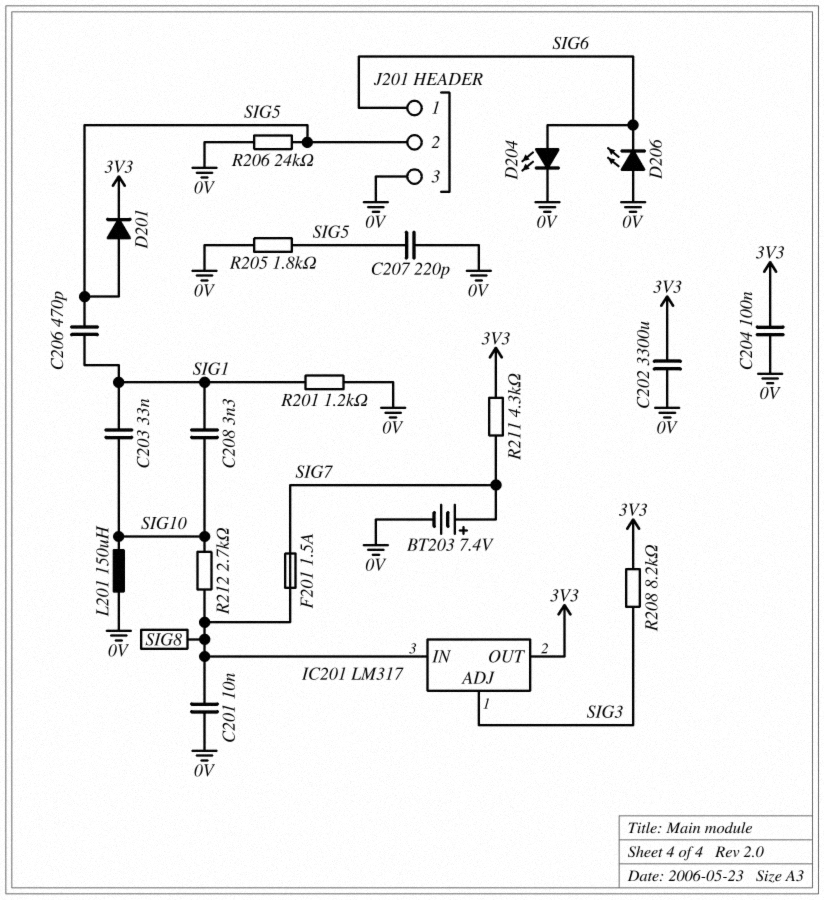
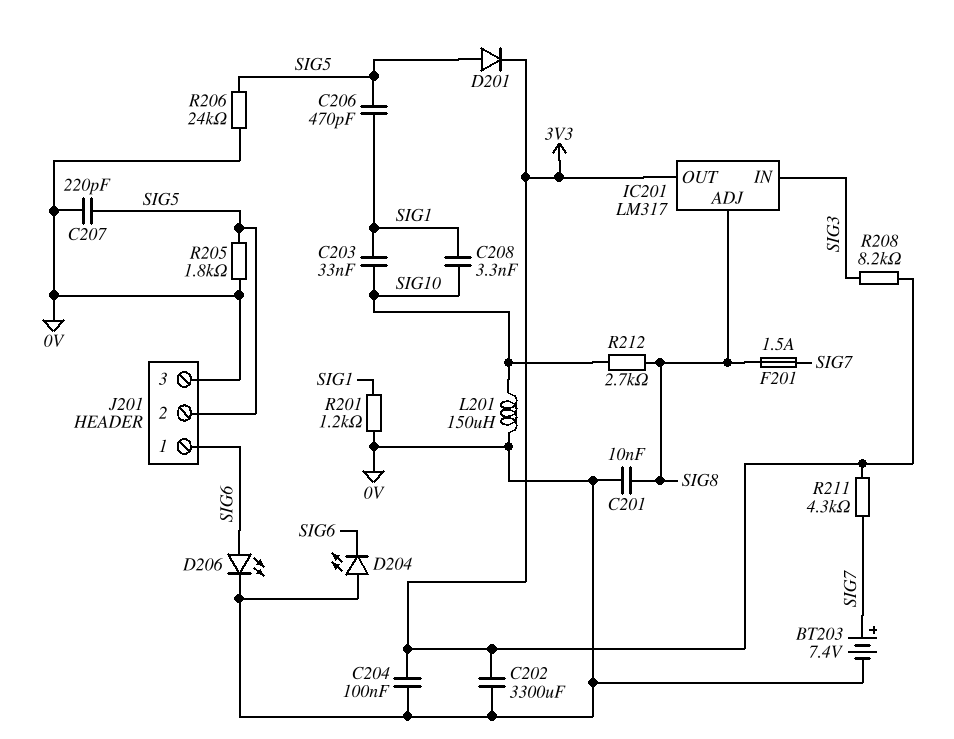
D204: LED (A SIG6, K 0V) -> LED (A 0V, K SIG6)
D206: LED (A 0V, K SIG6) -> LED (A SIG6, K 0V)
IC201 pin ADJ: SIG3 -> SIG8
IC201 pin IN: SIG8 -> SIG3

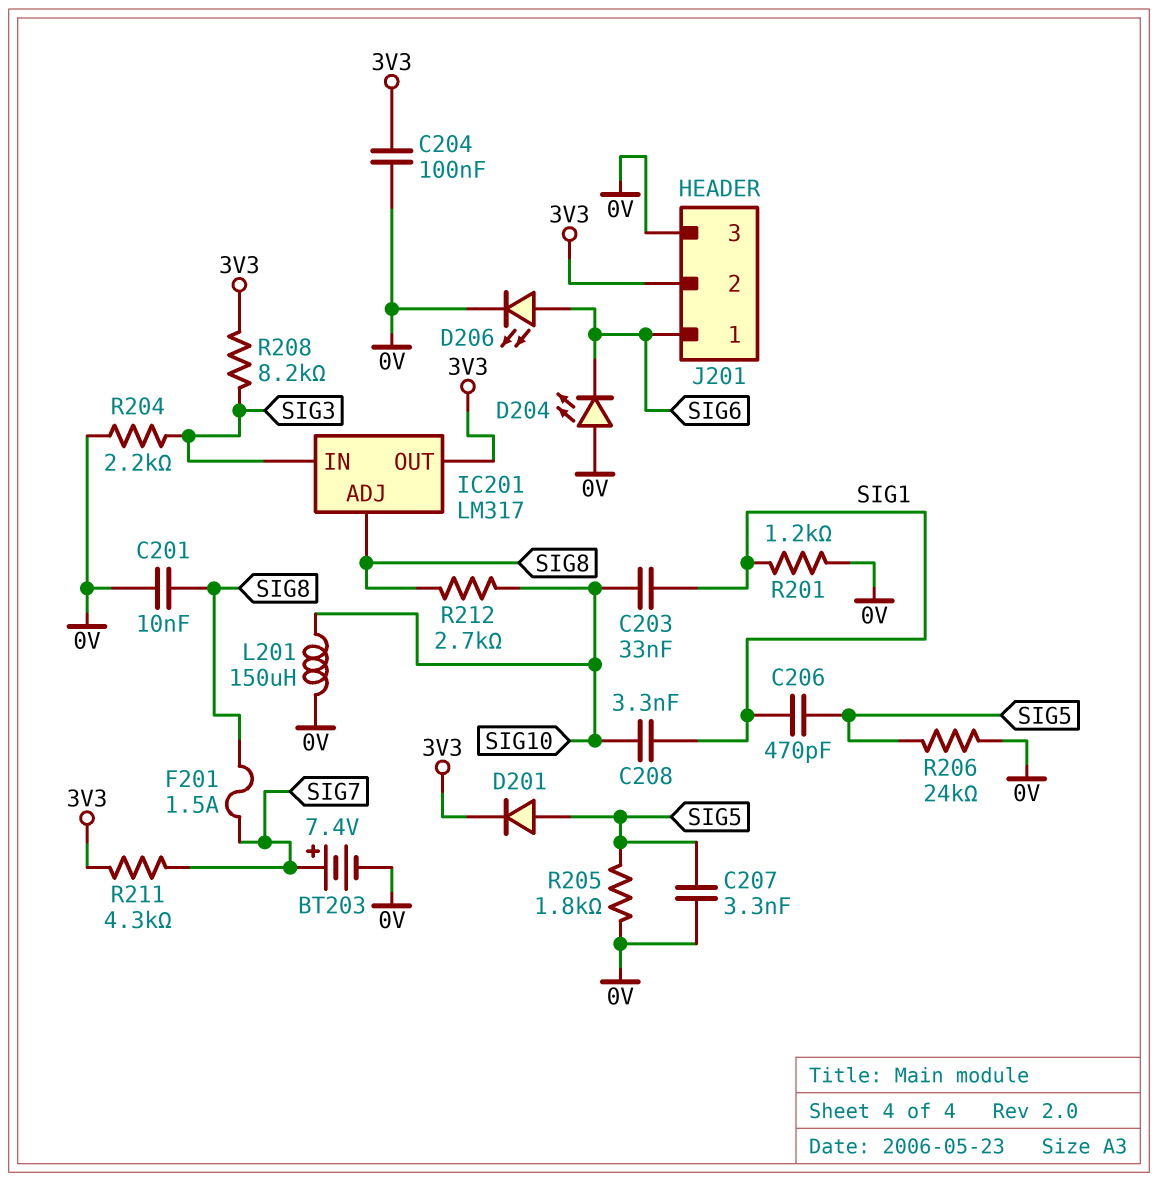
C202: 3300uF (0V, 3V3) -> none
C207: 220pF (0V, SIG5) -> 3.3nF (0V, SIG5)
J201 pin 2: SIG5 -> 3V3
R204: none -> 2.2k (0V, SIG3)

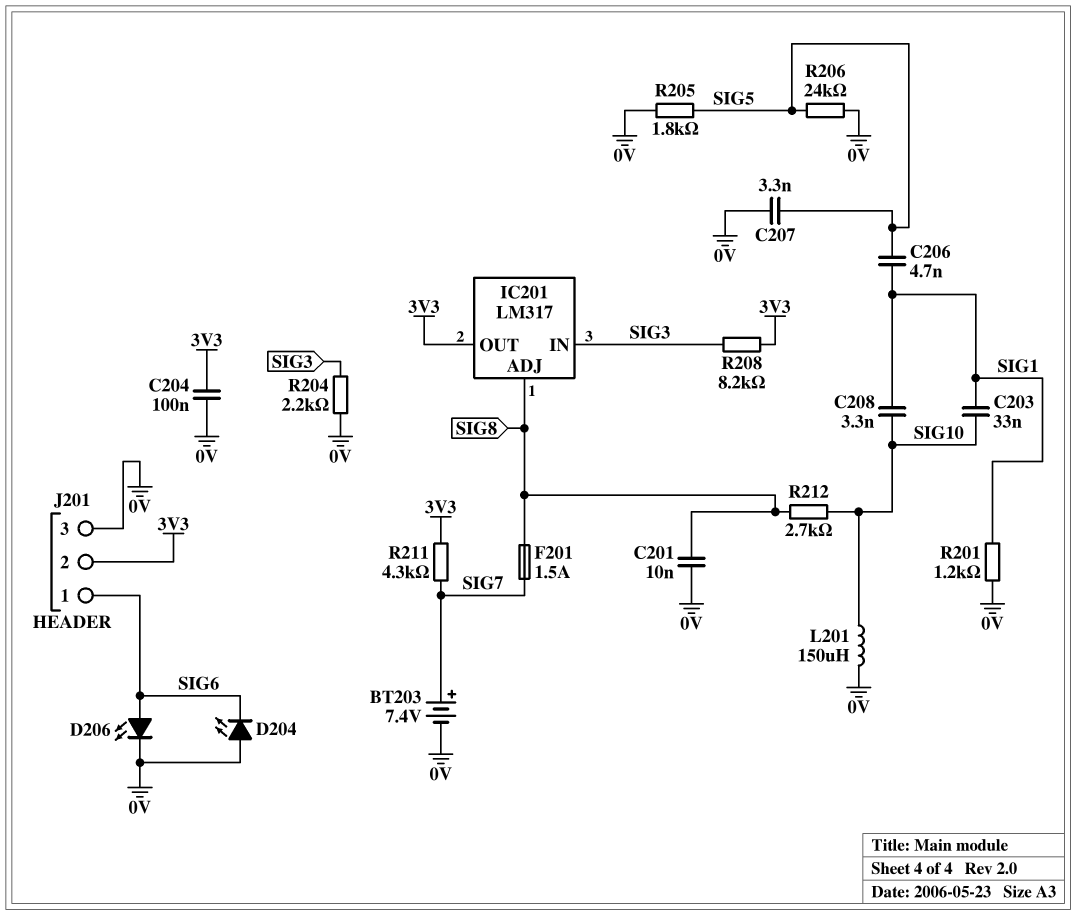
C206: 470pF (SIG1, SIG5) -> 4.7nF (SIG1, SIG5)
D201: diode (A SIG5, K 3V3) -> none

